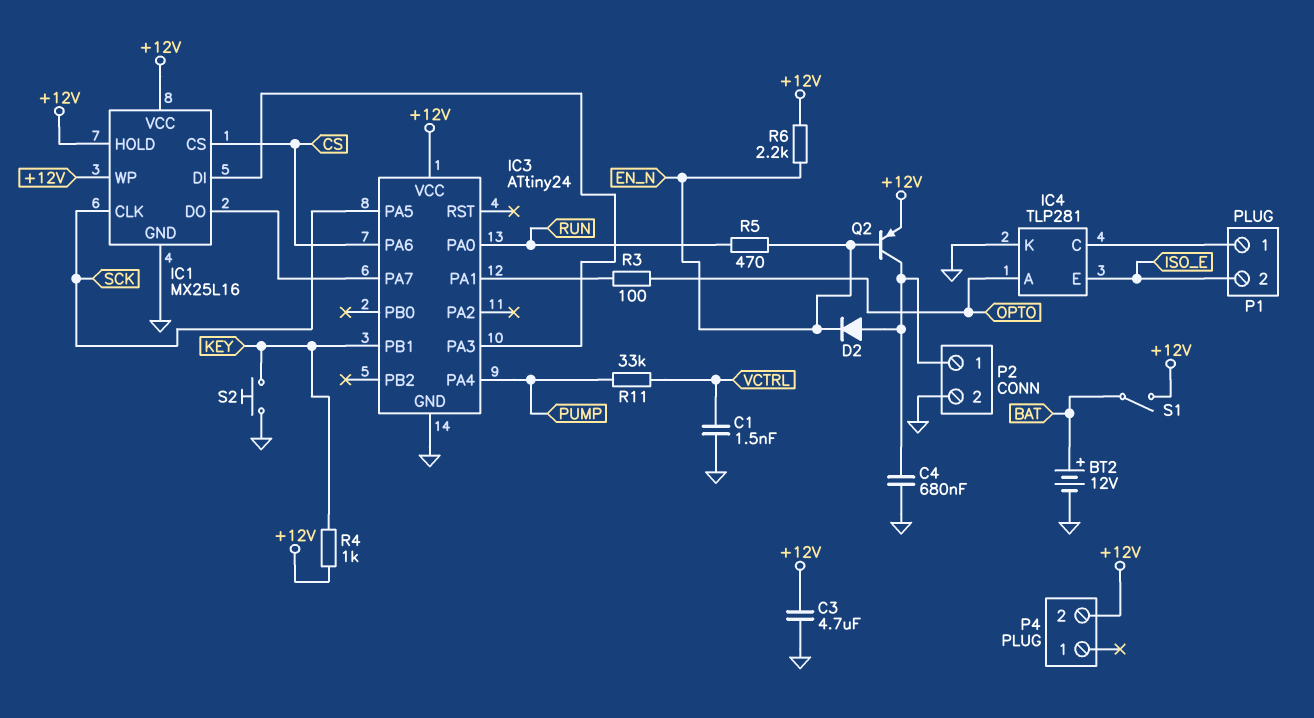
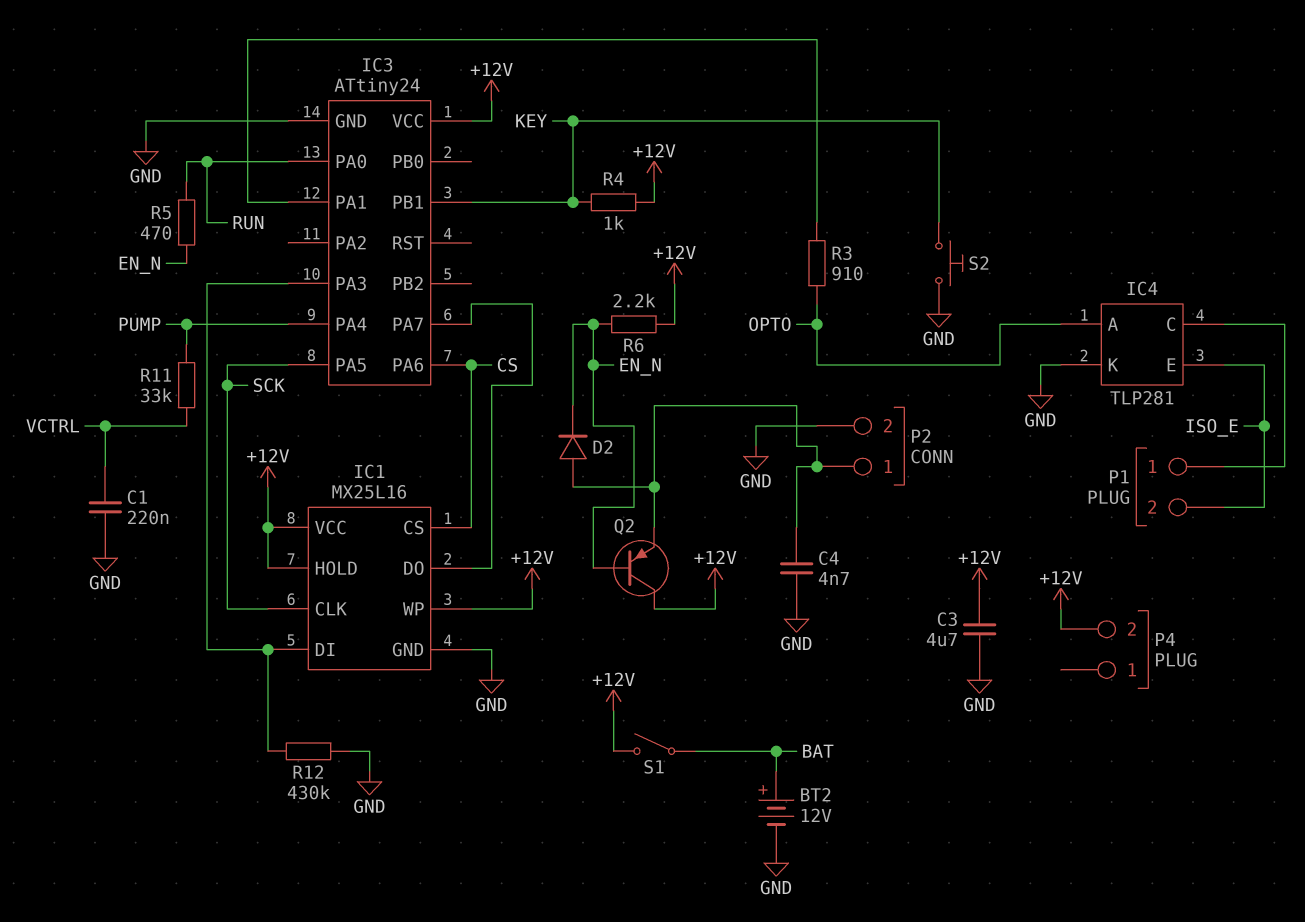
C1: 1.5nF (GND, VCTRL) -> 220nF (GND, VCTRL)
C4: 680nF (GND, P2/1) -> 4.7nF (GND, P2/1)
Q2: PNP (B EN_N, C P2/1, E +12V) -> PNP (B EN_N, C +12V, E P2/1)
R3: 100 (IC3/PA1, OPTO) -> 910 (IC3/PA1, OPTO)
R12: none -> 430k (GND, IC1/DI)

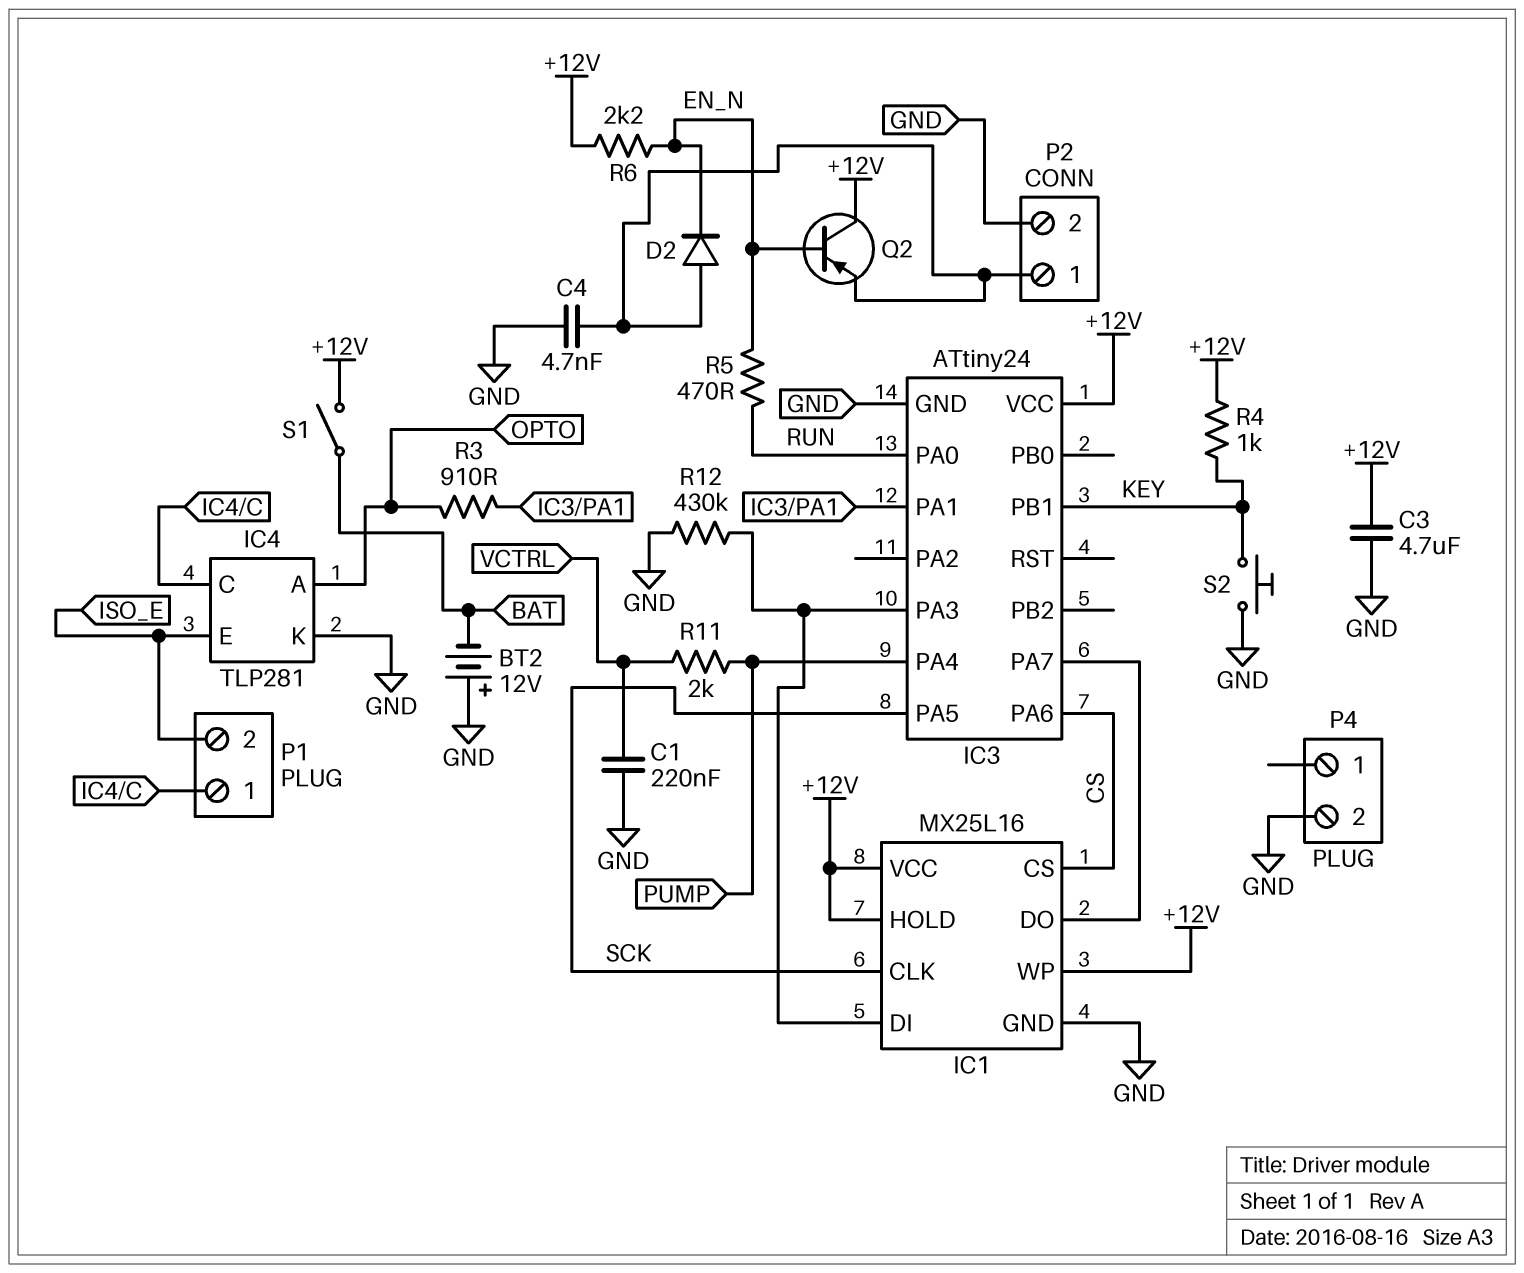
BT2: 12V (plus BAT, minus GND) -> 12V (plus GND, minus BAT)
P4 pin 2: +12V -> GND
R11: 33k (PUMP, VCTRL) -> 2k (PUMP, VCTRL)

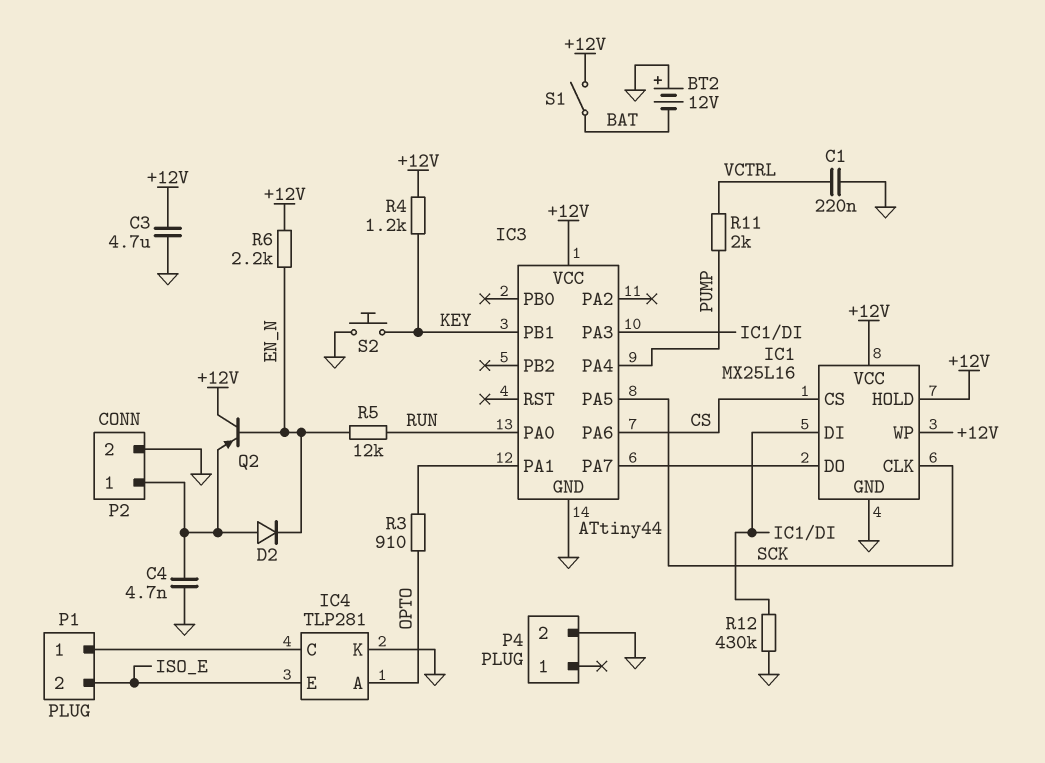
IC3: ATtiny24 -> ATtiny44
R4: 1k (+12V, KEY) -> 1.2k (+12V, KEY)
R5: 470 (EN_N, RUN) -> 12k (EN_N, RUN)

